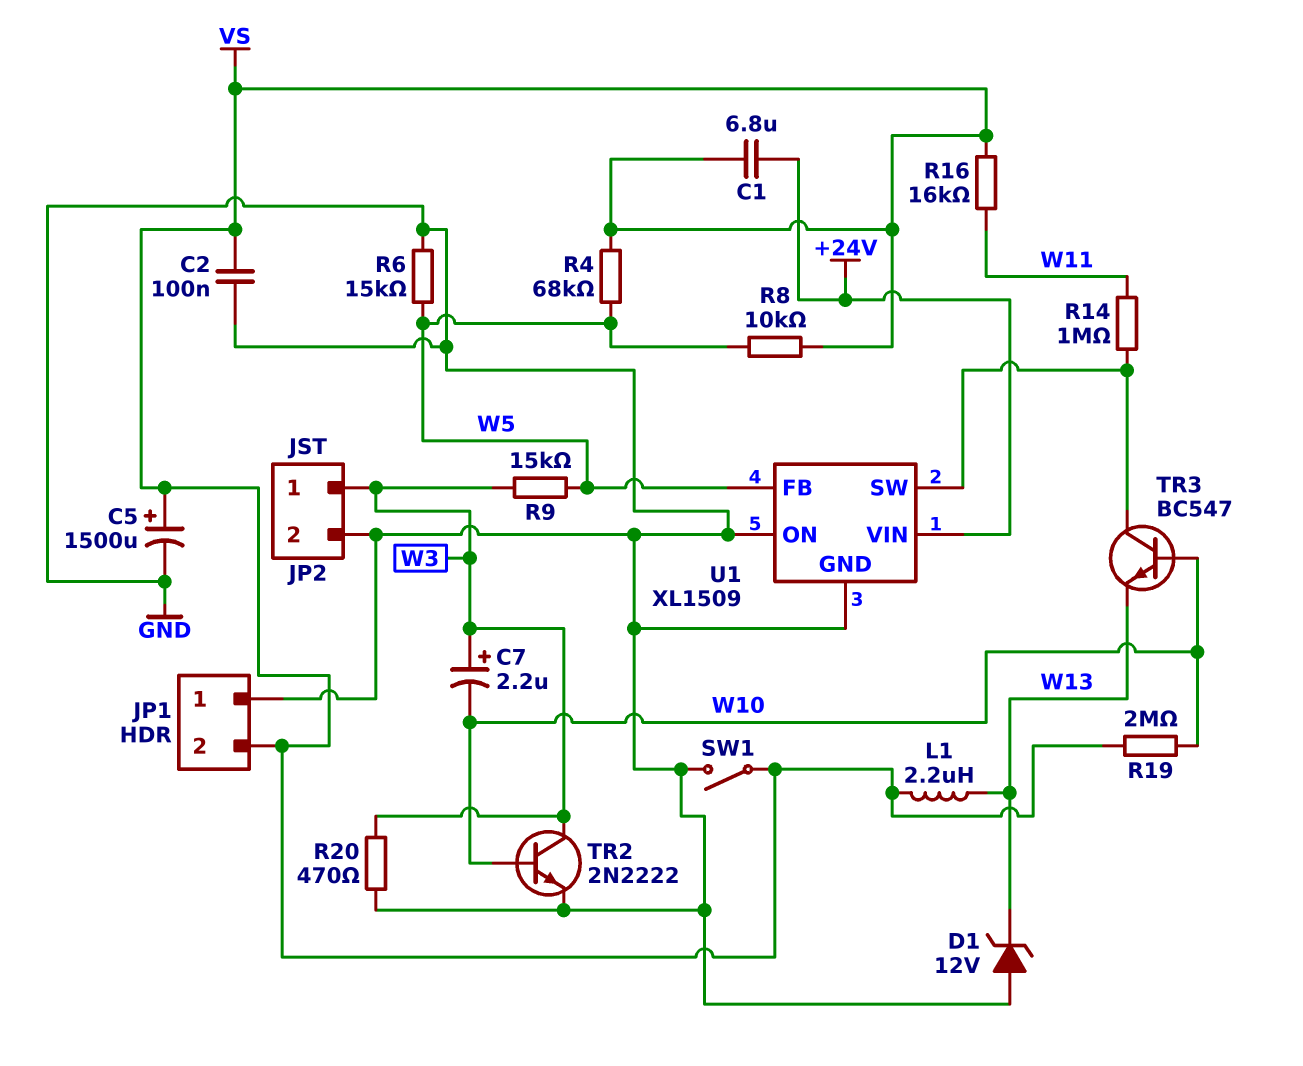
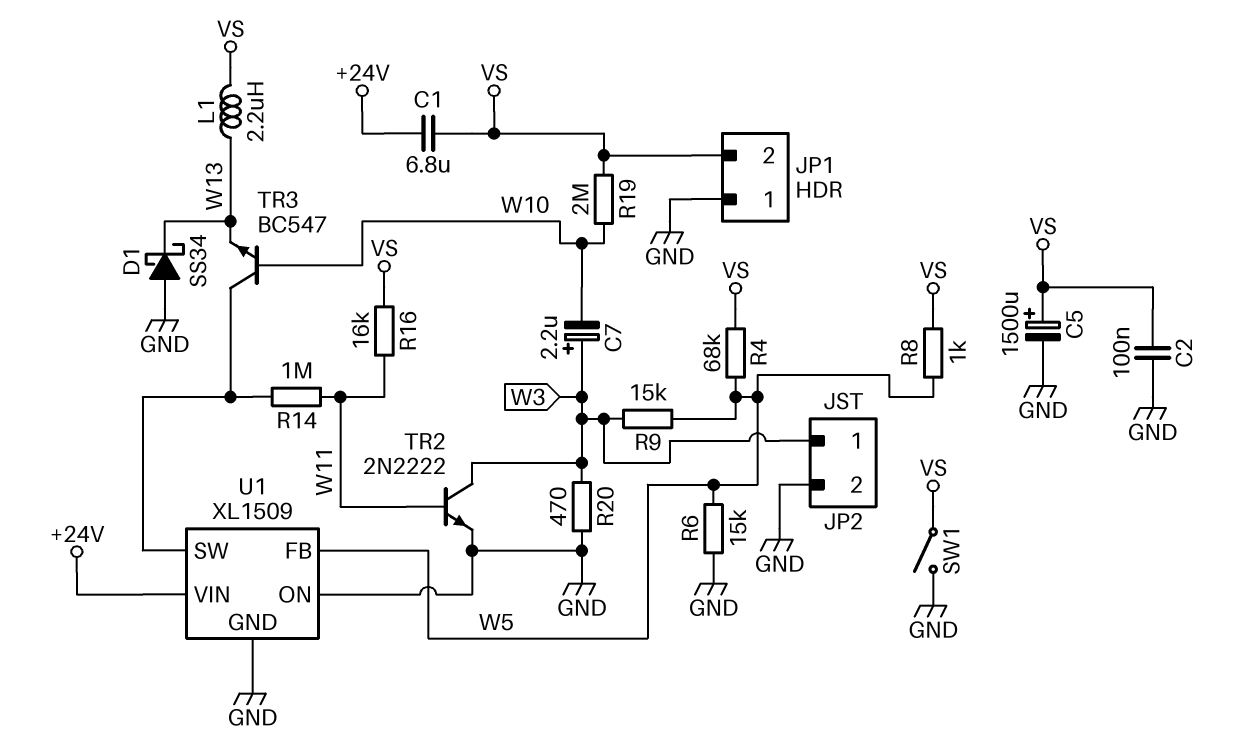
D1: zener 12V (A GND, K W13) -> schottky SS34 (A GND, K W13)
R8: 10k (VS, W5) -> 1k (VS, W5)
TR2: NPN 2N2222 (B W10, C W3, E GND) -> NPN 2N2222 (B W11, C W3, E GND)

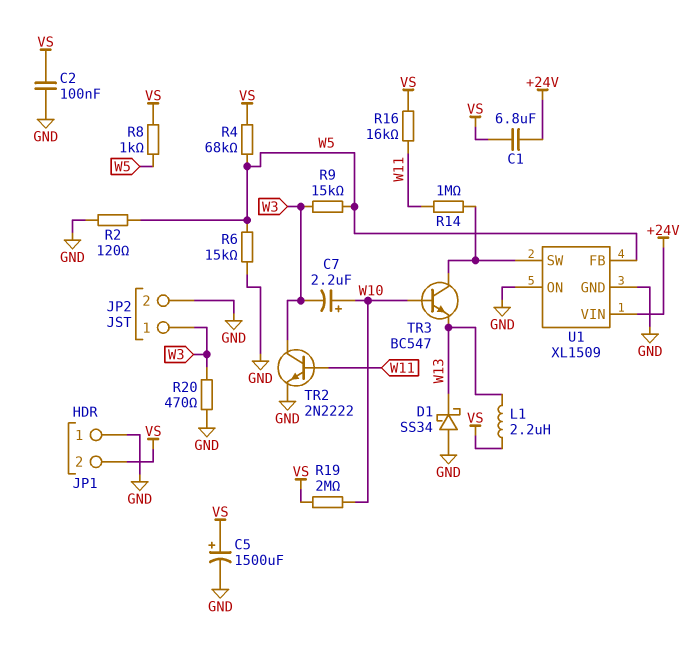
C7: 2.2uF (plus W3, minus W10) -> 2.2uF (plus W10, minus W3)
R2: none -> 120 (GND, W5)
SW1: switch (GND, VS) -> none

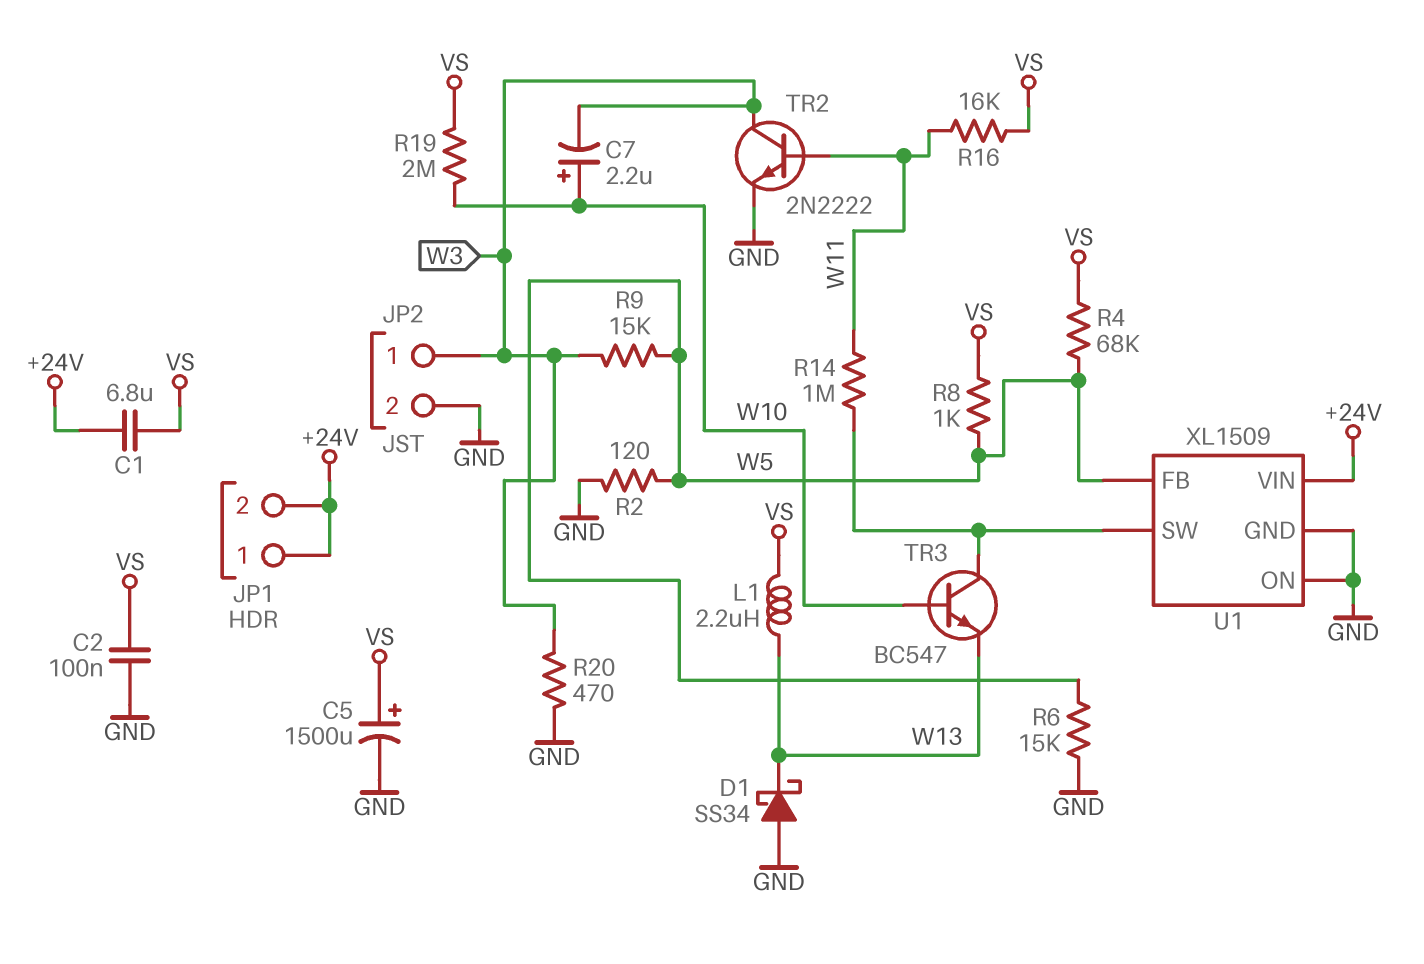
JP1 pin 1: GND -> +24V
JP1 pin 2: VS -> +24V

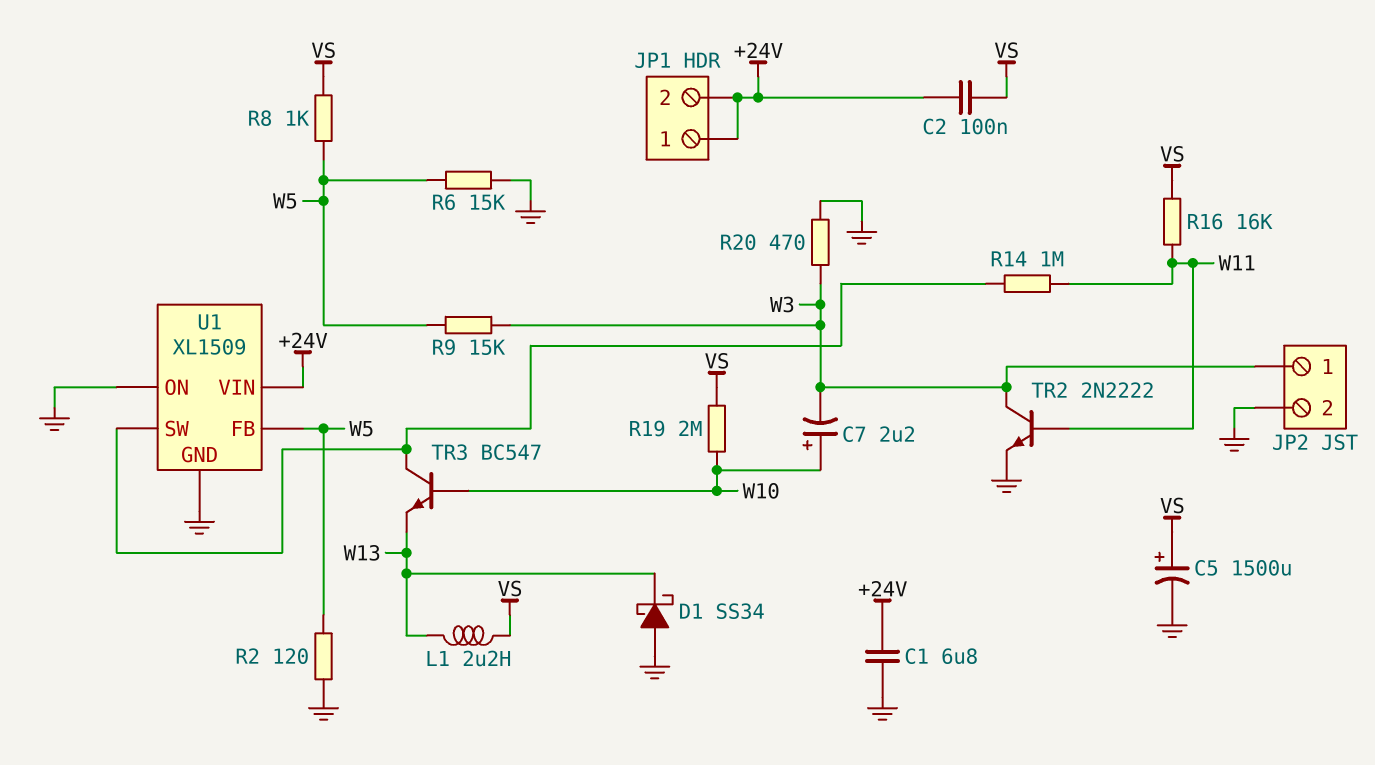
C1: 6.8uF (+24V, VS) -> 6.8uF (+24V, GND)
C2: 100nF (GND, VS) -> 100nF (+24V, VS)
R4: 68k (VS, W5) -> none

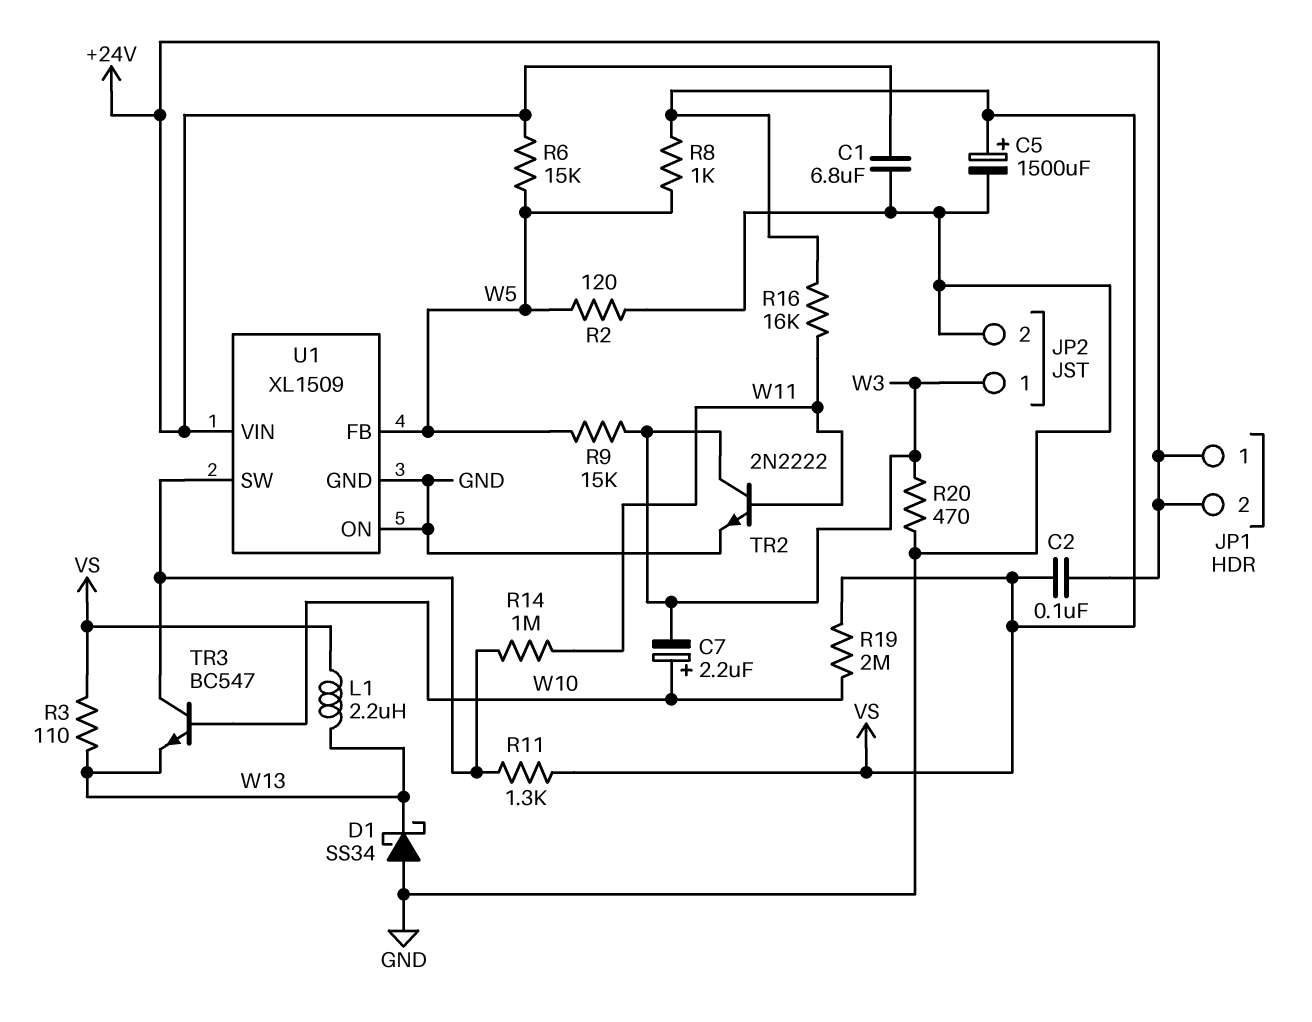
R3: none -> 110 (VS, W13)
R6: 15k (GND, W5) -> 15k (+24V, W5)
R11: none -> 1.3k (U1/SW, VS)

